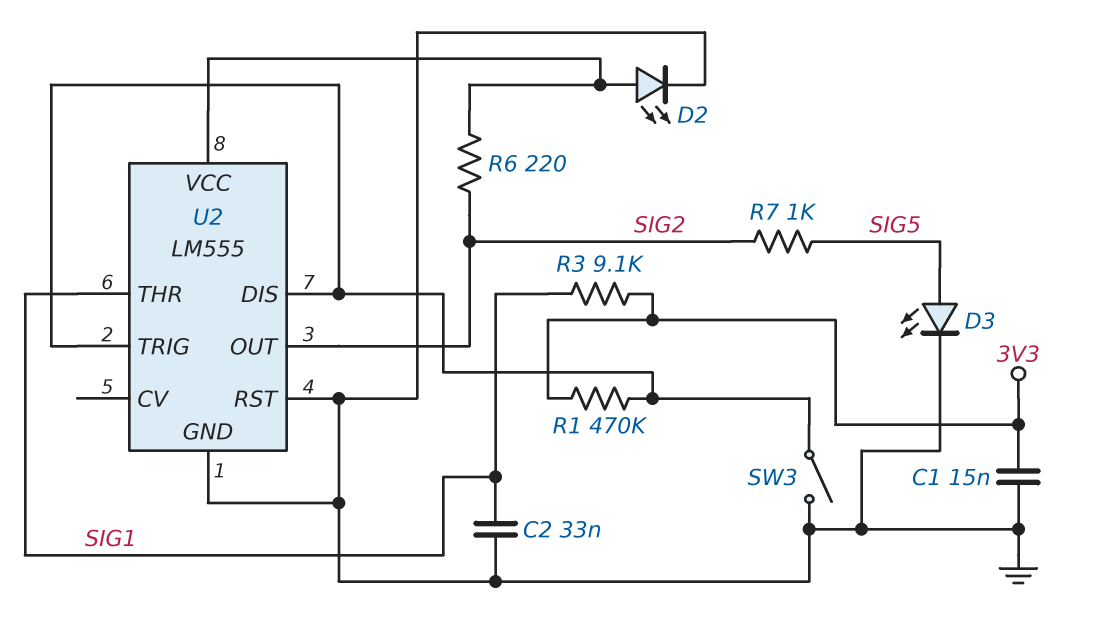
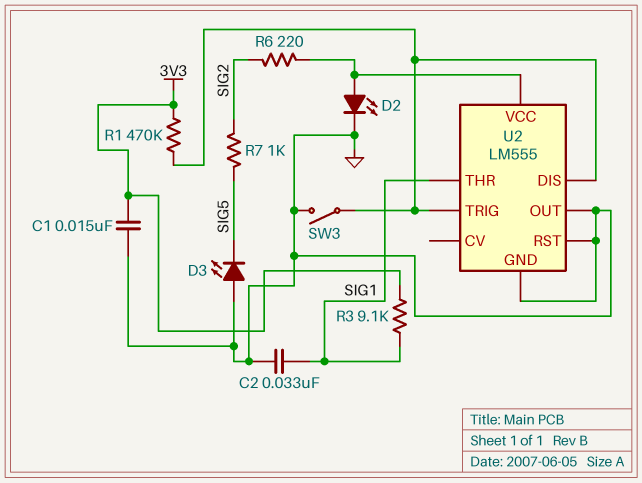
D3: LED (A SIG5, K GND) -> LED (A GND, K SIG5)
U2 pin OUT: SIG2 -> GND

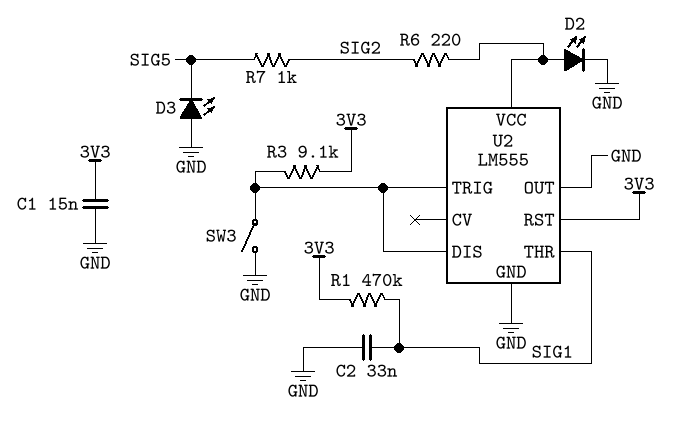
R1: 470k (3V3, U2/DIS) -> 470k (3V3, SIG1)
R3: 9.1k (3V3, SIG1) -> 9.1k (3V3, U2/DIS)
U2 pin RST: GND -> 3V3

